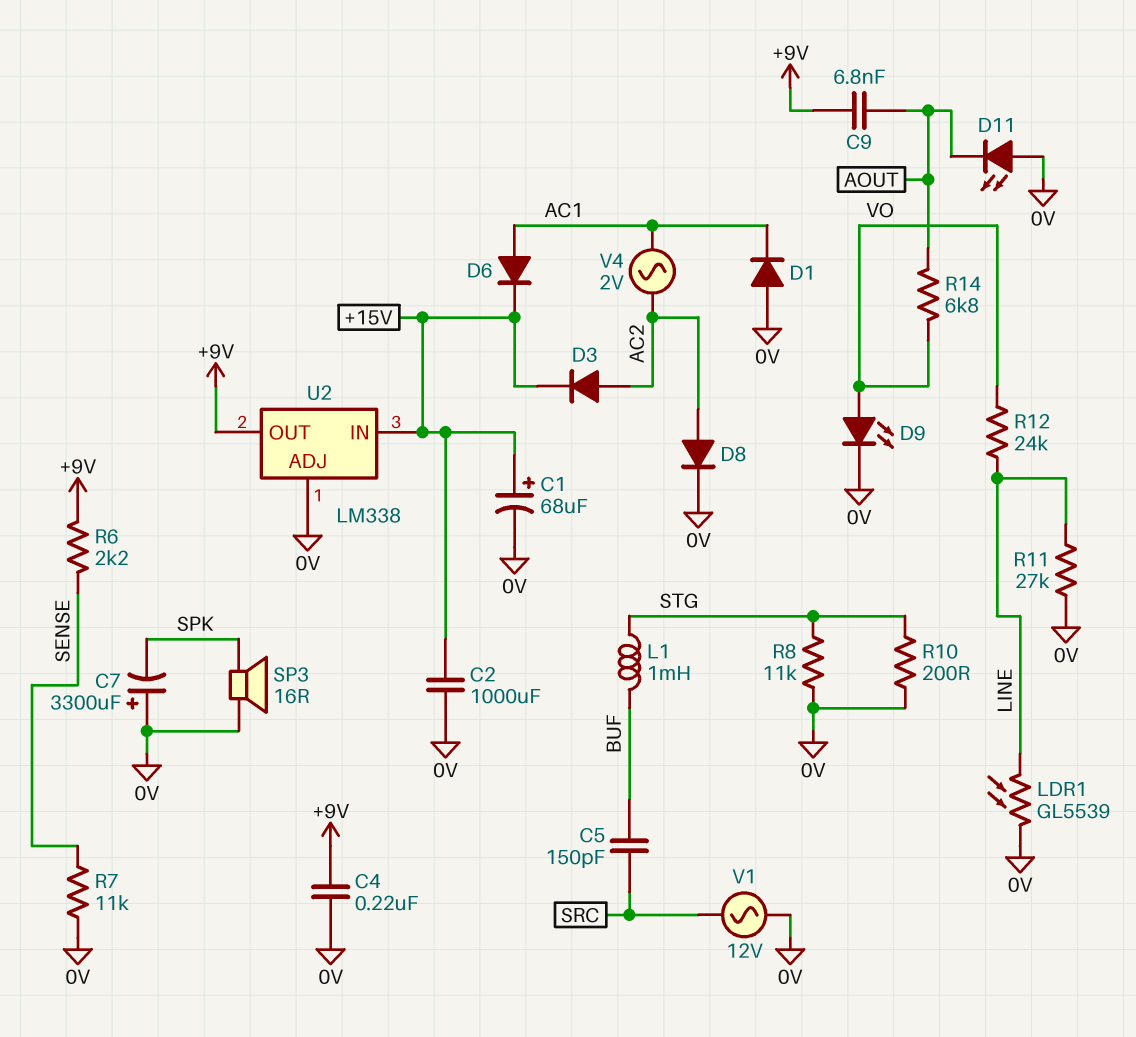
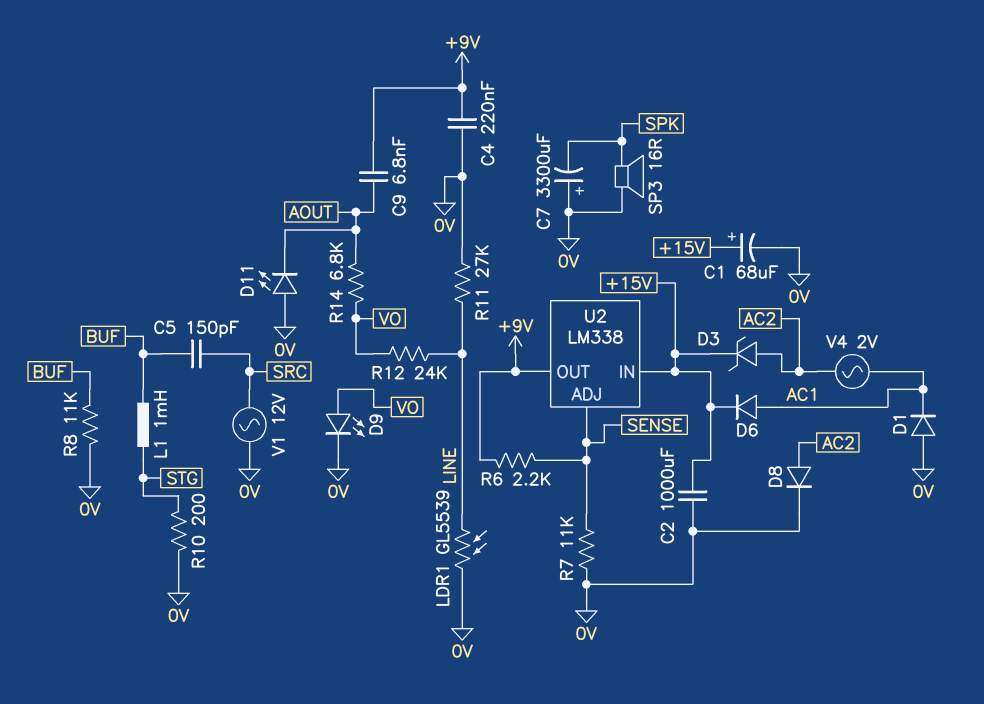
D3: diode (A AC2, K +15V) -> zener (A AC2, K +15V)
R8: 11k (0V, STG) -> 11k (0V, BUF)
U2 pin ADJ: 0V -> SENSE

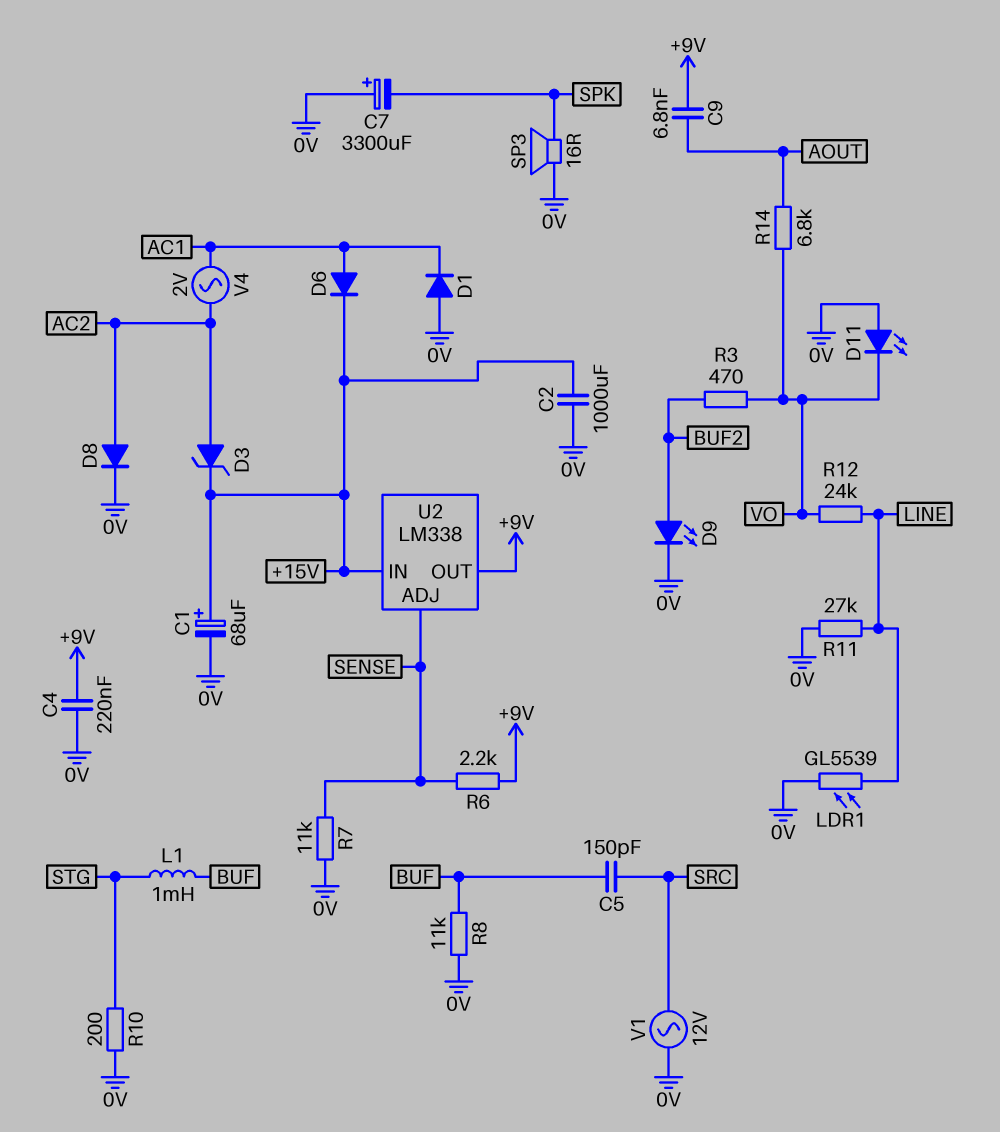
D9: LED (A VO, K 0V) -> LED (A BUF2, K 0V)
D11: LED (A 0V, K AOUT) -> LED (A 0V, K VO)
R3: none -> 470 (BUF2, VO)

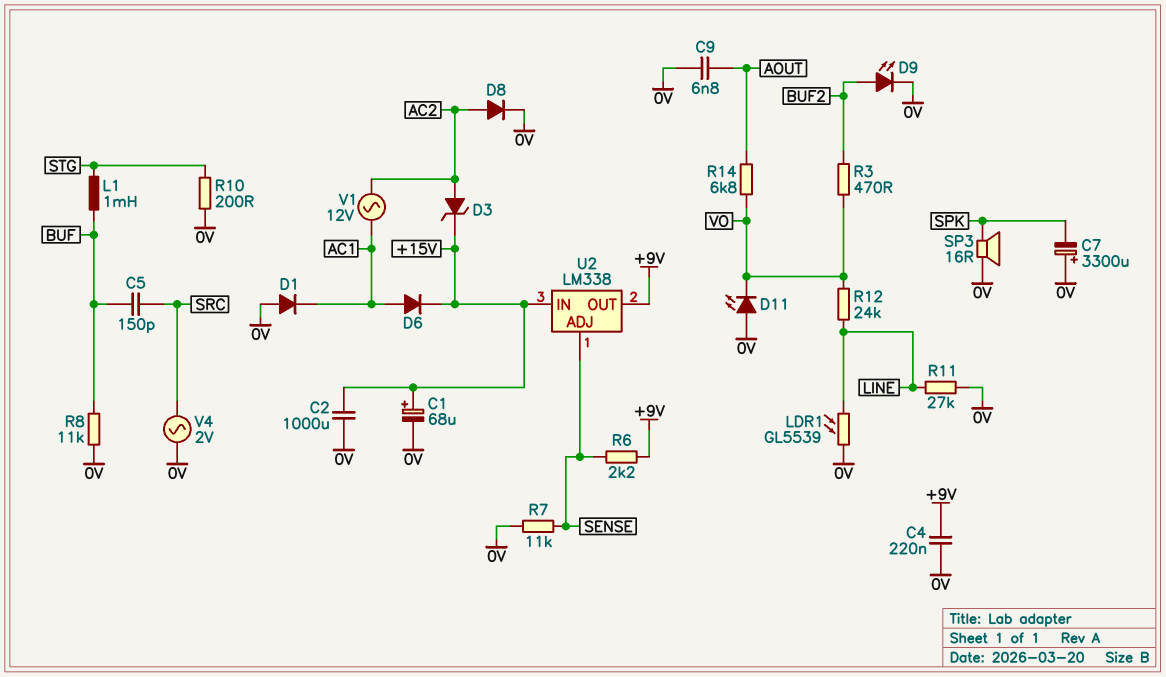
C9: 6.8nF (+9V, AOUT) -> 6.8nF (0V, AOUT)
V1: AC 12V (0V, SRC) -> AC 12V (AC1, AC2)
V4: AC 2V (AC1, AC2) -> AC 2V (0V, SRC)

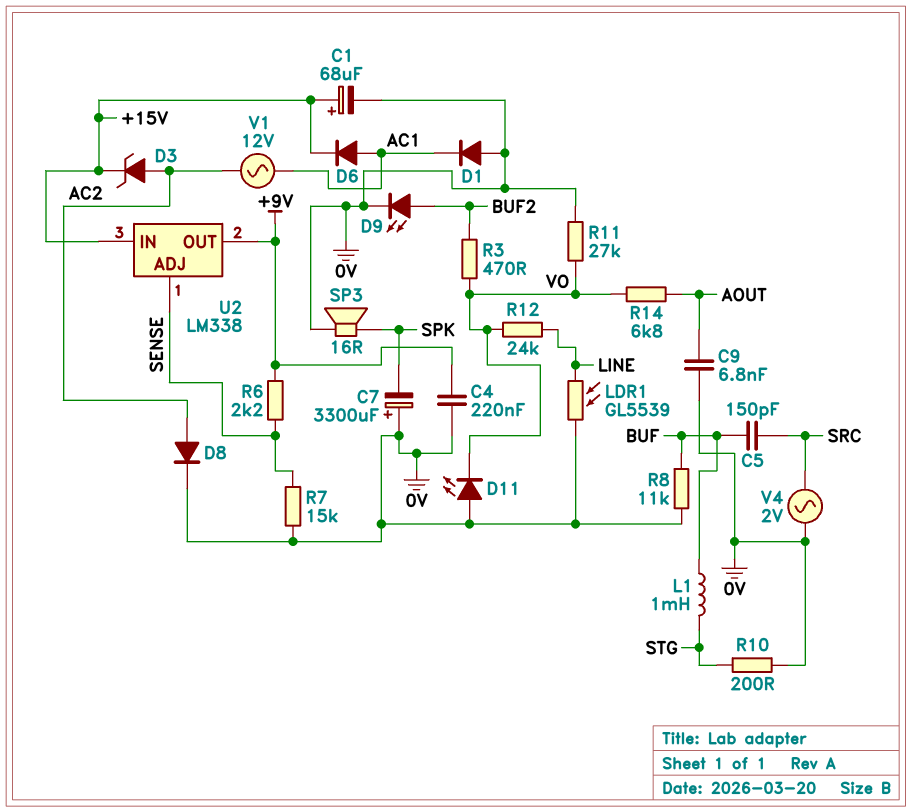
C2: 1000uF (+15V, 0V) -> none
R7: 11k (0V, SENSE) -> 15k (0V, SENSE)
R11: 27k (0V, LINE) -> 27k (0V, VO)

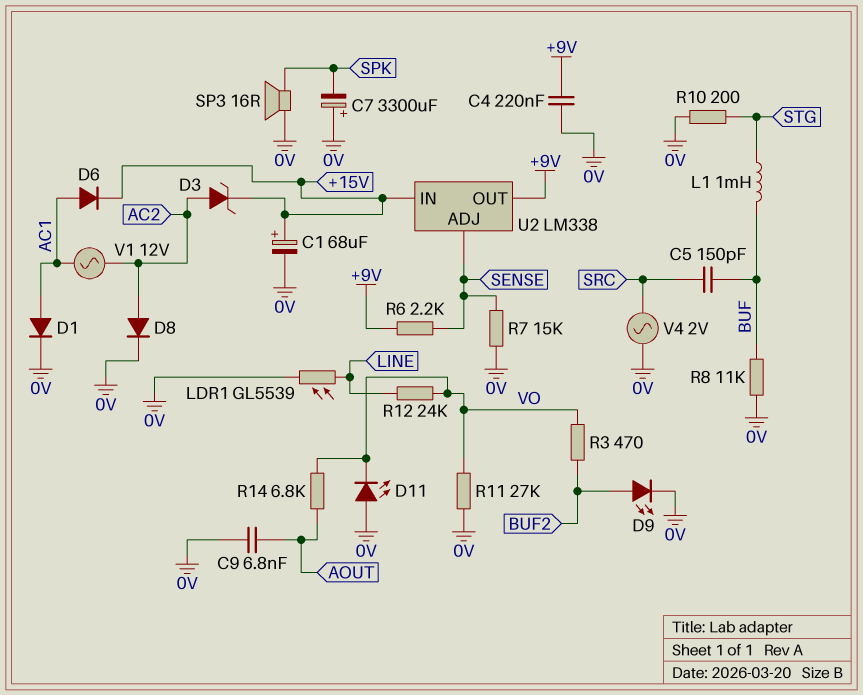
D1: diode (A 0V, K AC1) -> diode (A AC1, K 0V)

